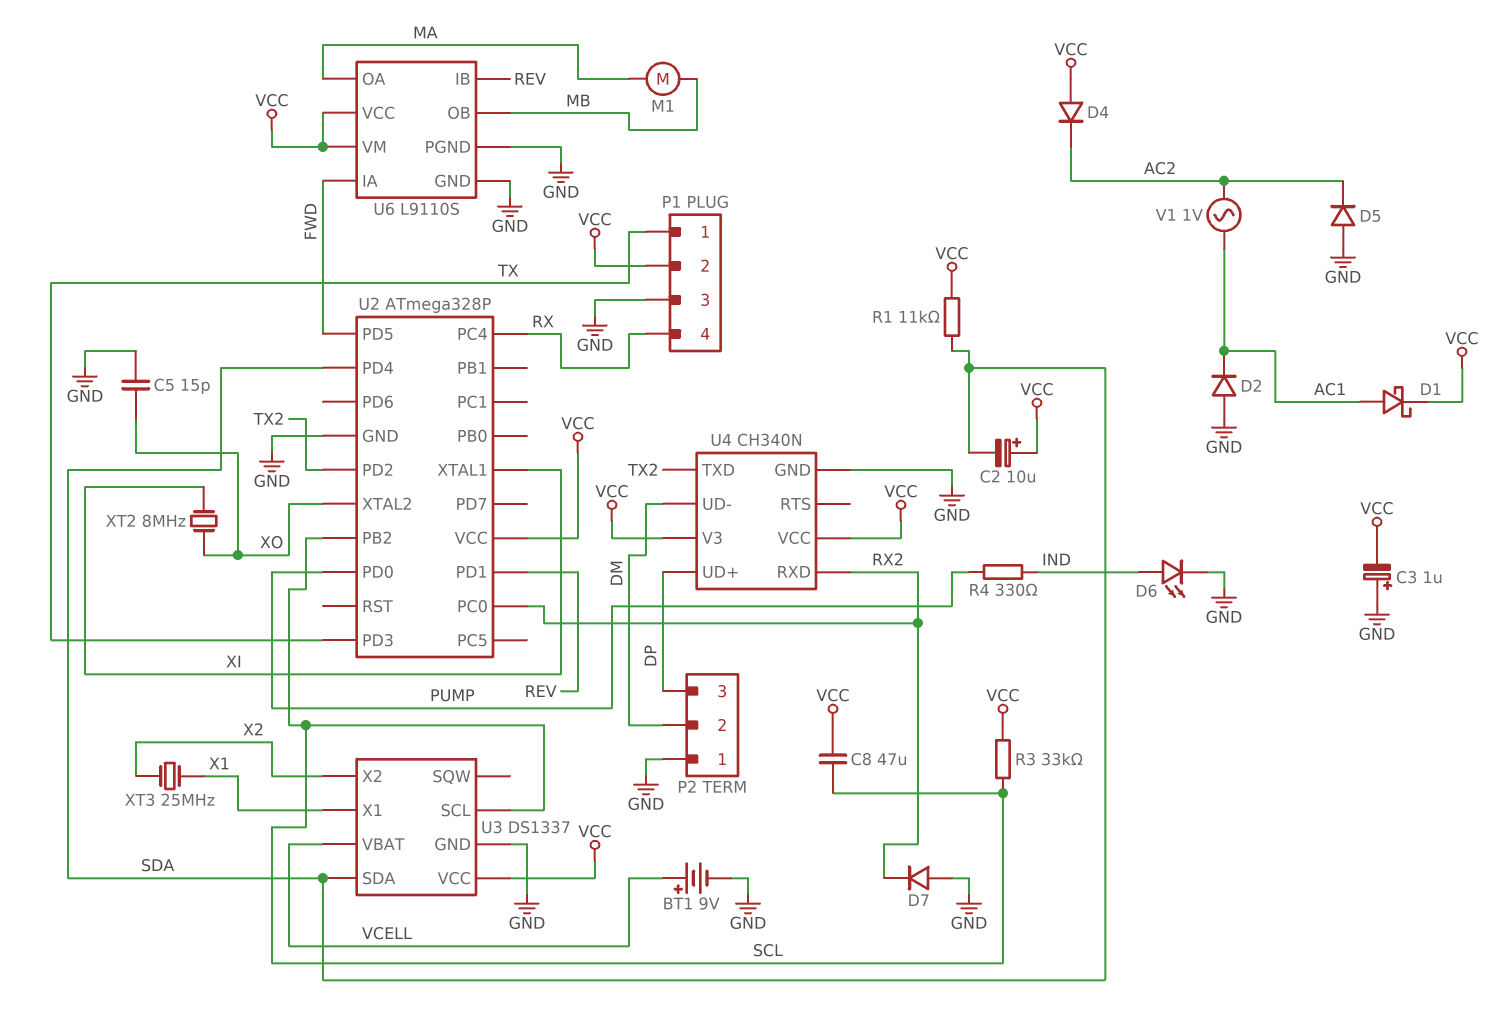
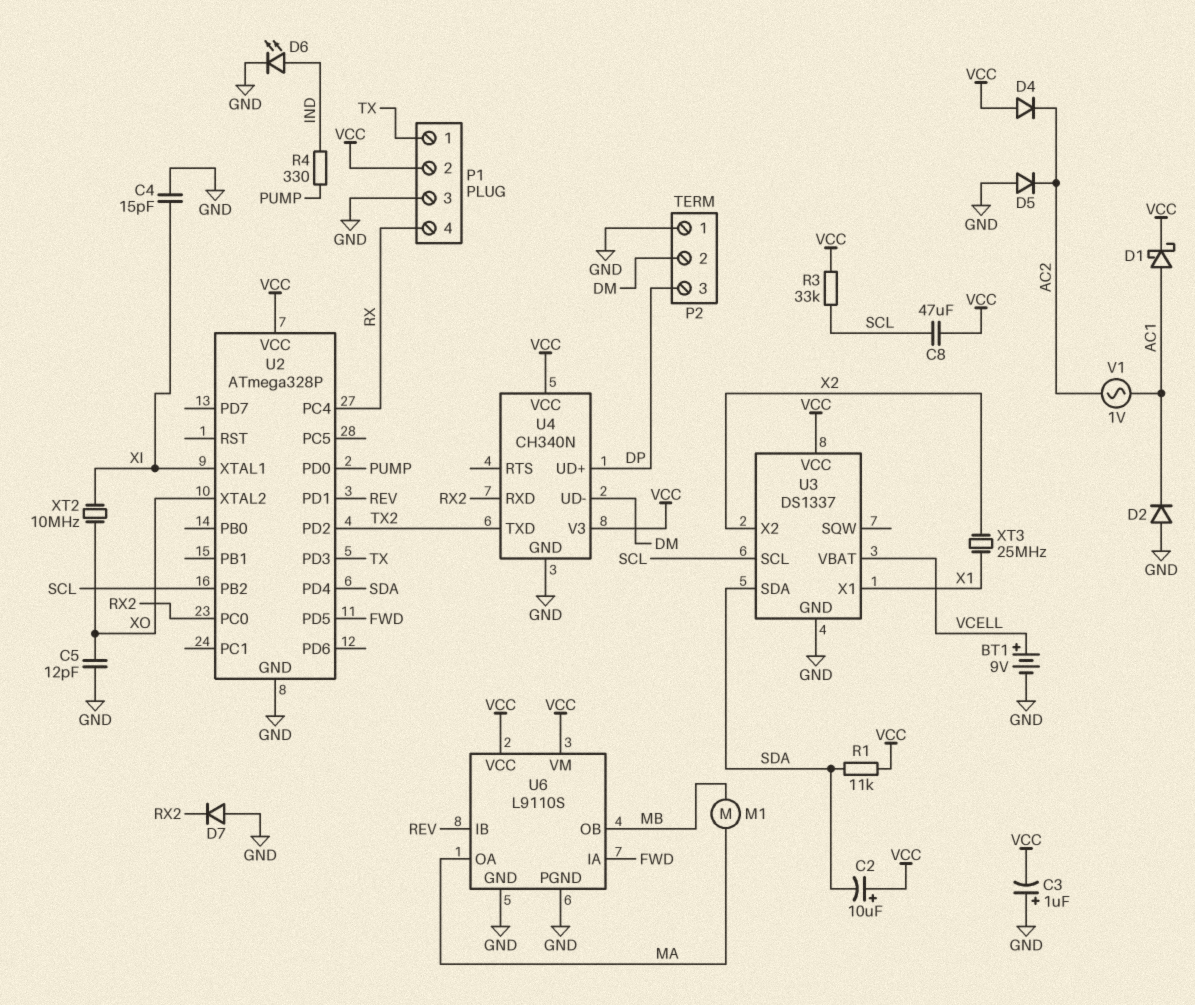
C4: none -> 15pF (GND, XI)
C5: 15pF (GND, XO) -> 12pF (GND, XO)
XT2: 8MHz (XI, XO) -> 10MHz (XI, XO)

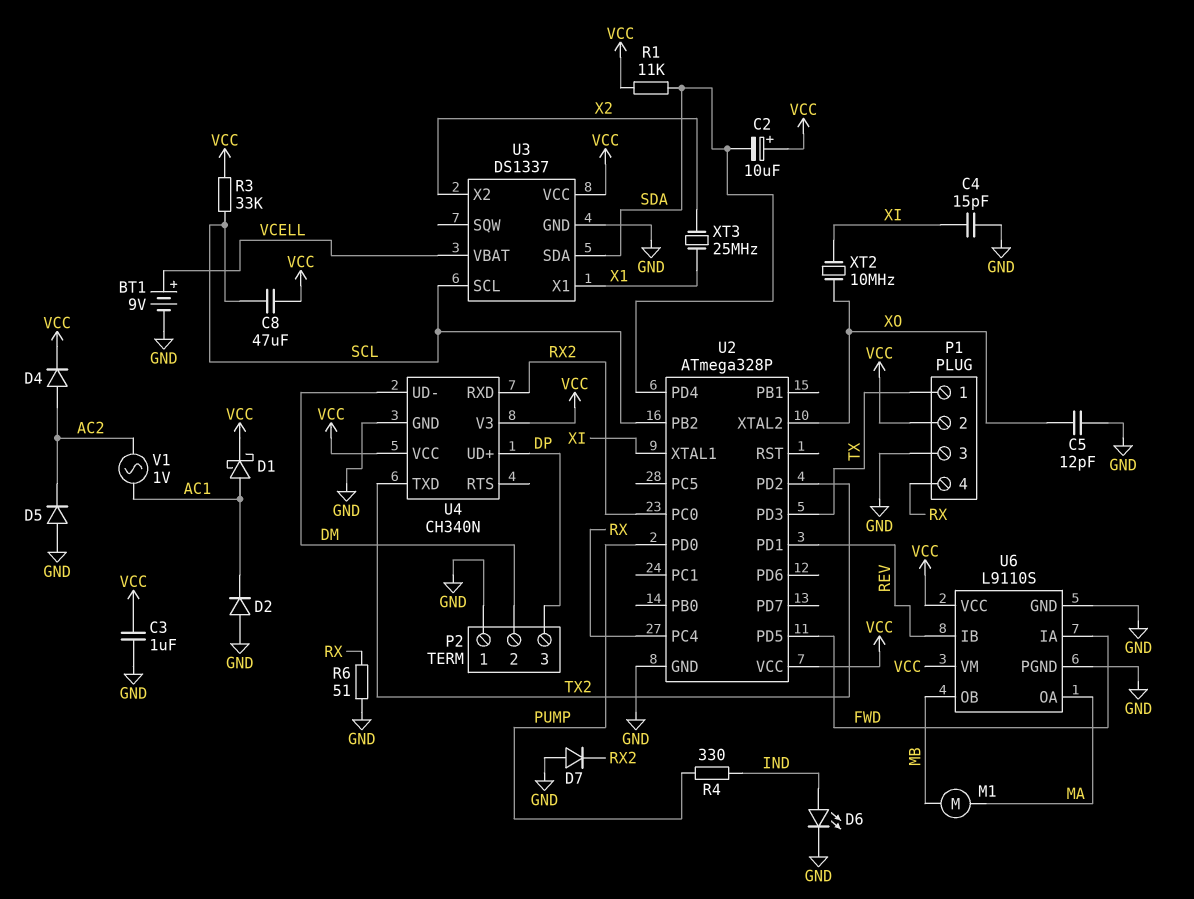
C3: 1uF (plus GND, minus VCC) -> 1uF (GND, VCC)
D4: diode (A VCC, K AC2) -> diode (A AC2, K VCC)
R6: none -> 51 (GND, RX)

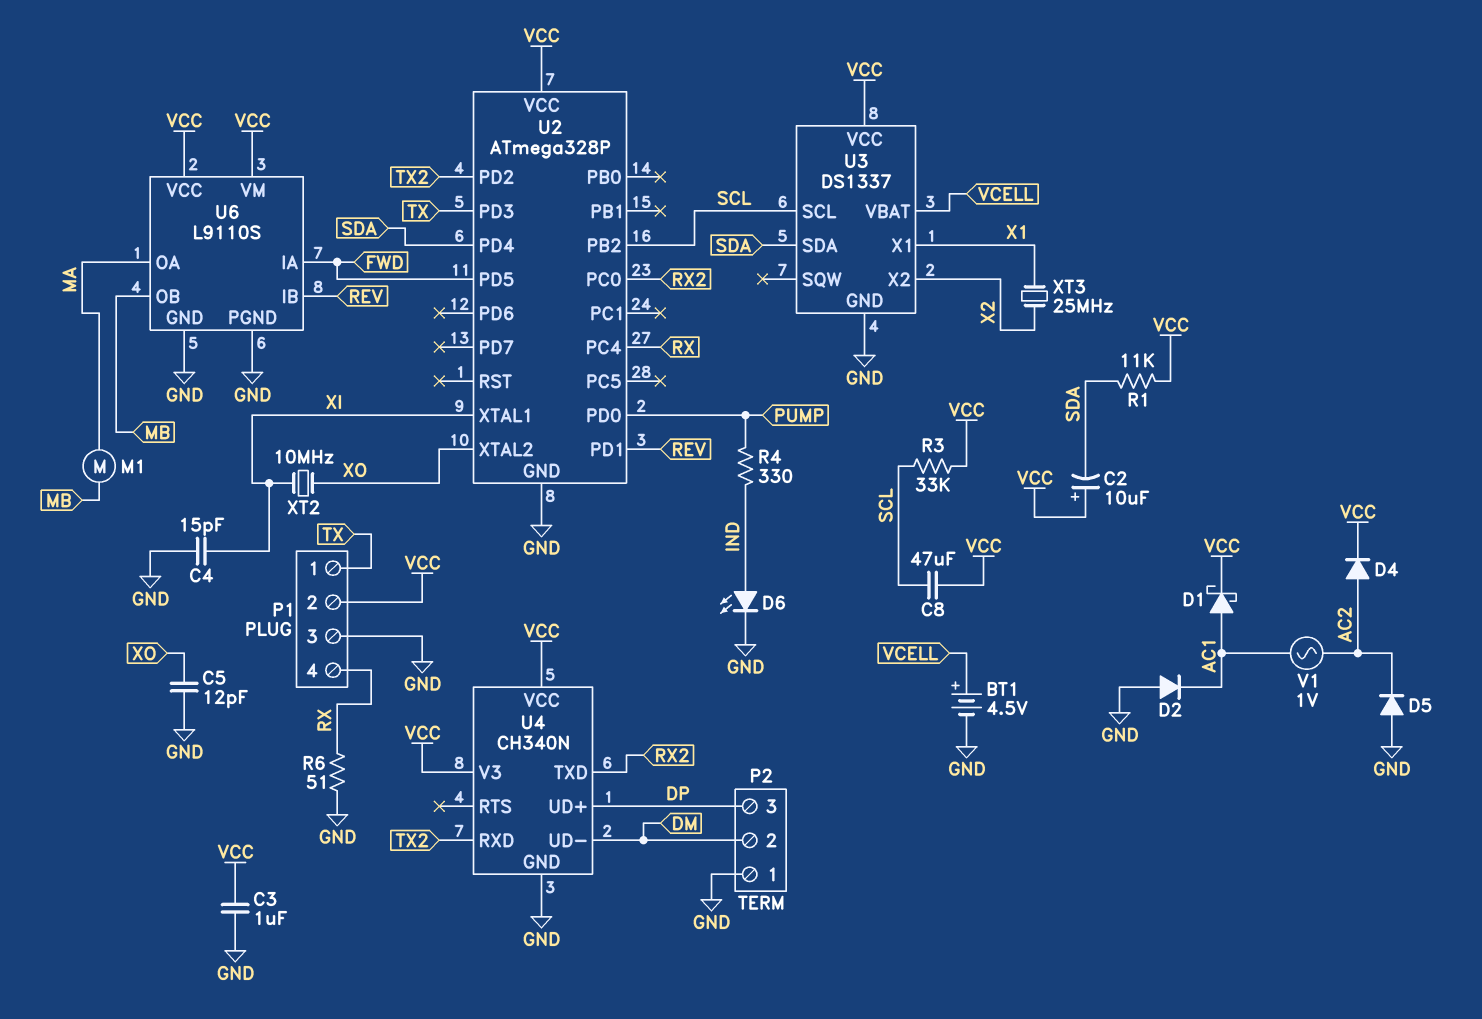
BT1: 9V (plus VCELL, minus GND) -> 4.5V (plus VCELL, minus GND)
D7: diode (A GND, K RX2) -> none
U4 pin RXD: RX2 -> TX2
U4 pin TXD: TX2 -> RX2

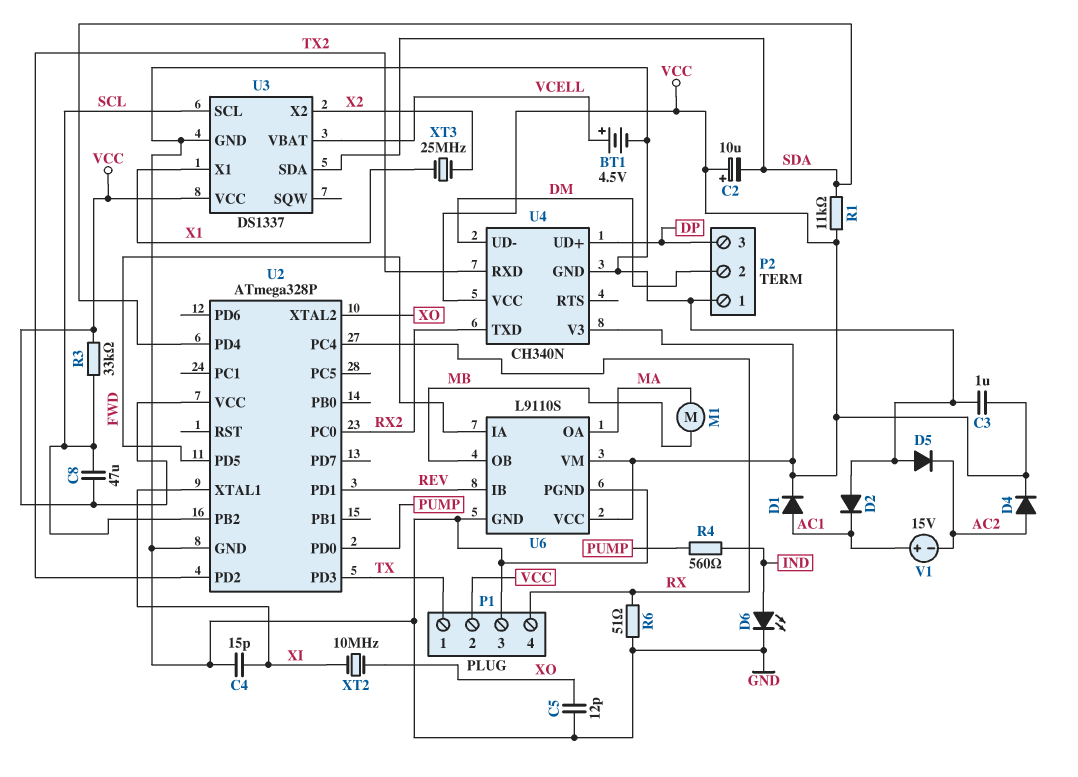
D1: schottky (A AC1, K VCC) -> diode (A AC1, K VCC)
R4: 330 (IND, PUMP) -> 560 (IND, PUMP)
V1: AC 1V (AC1, AC2) -> 15V (plus AC1, minus AC2)

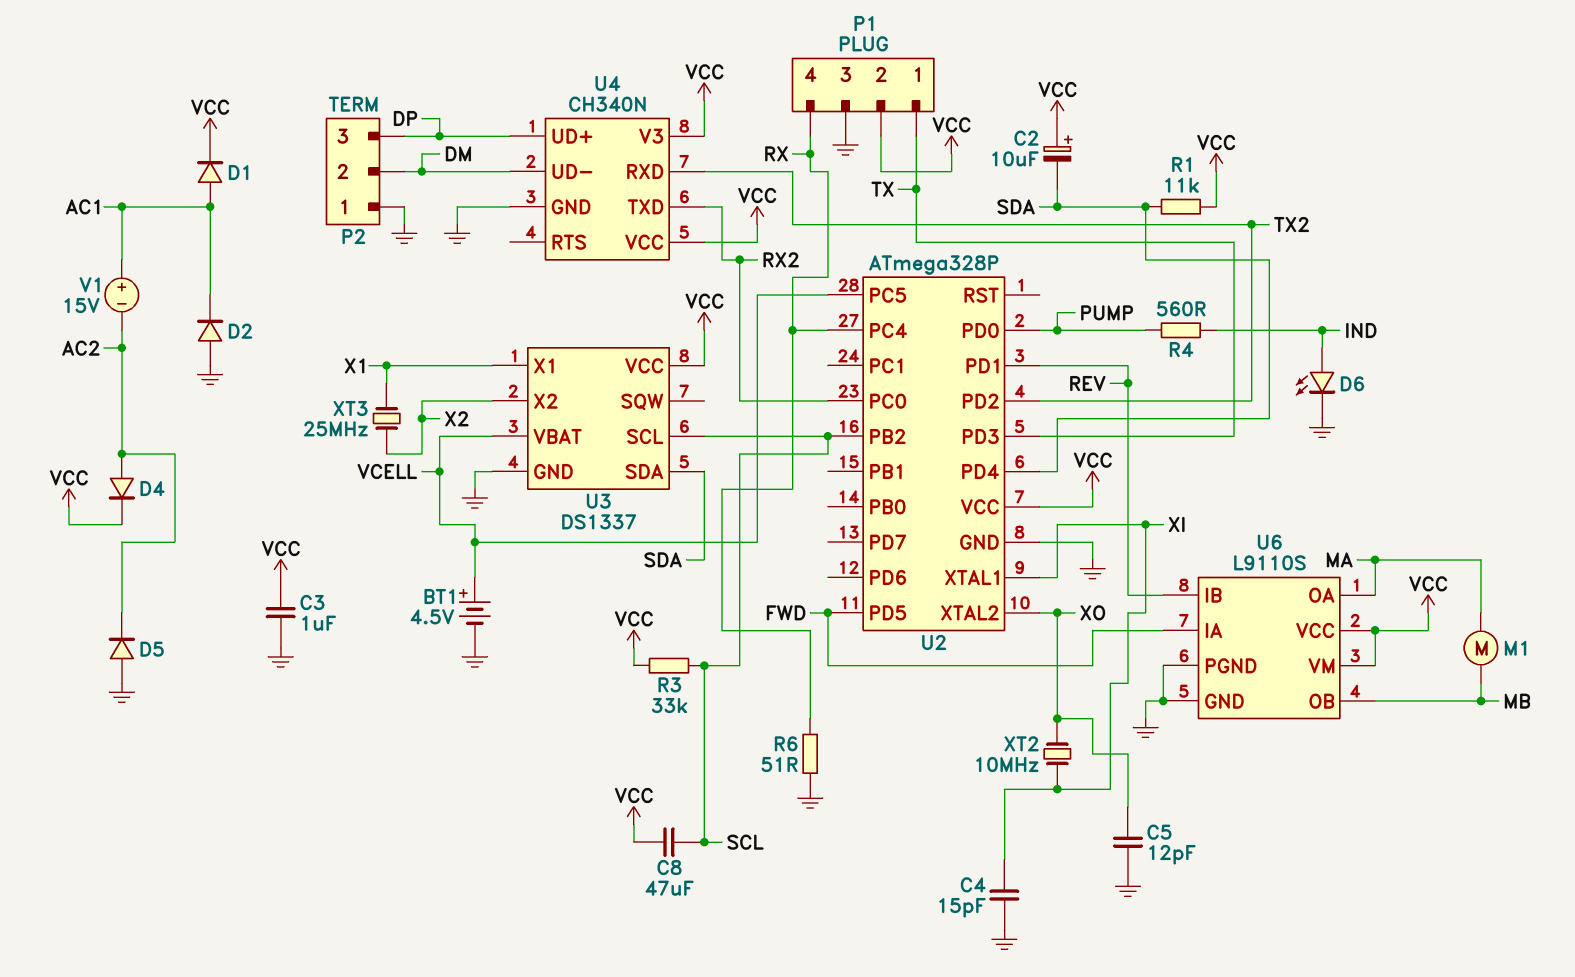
U2 pin PC5: none -> VCELL

